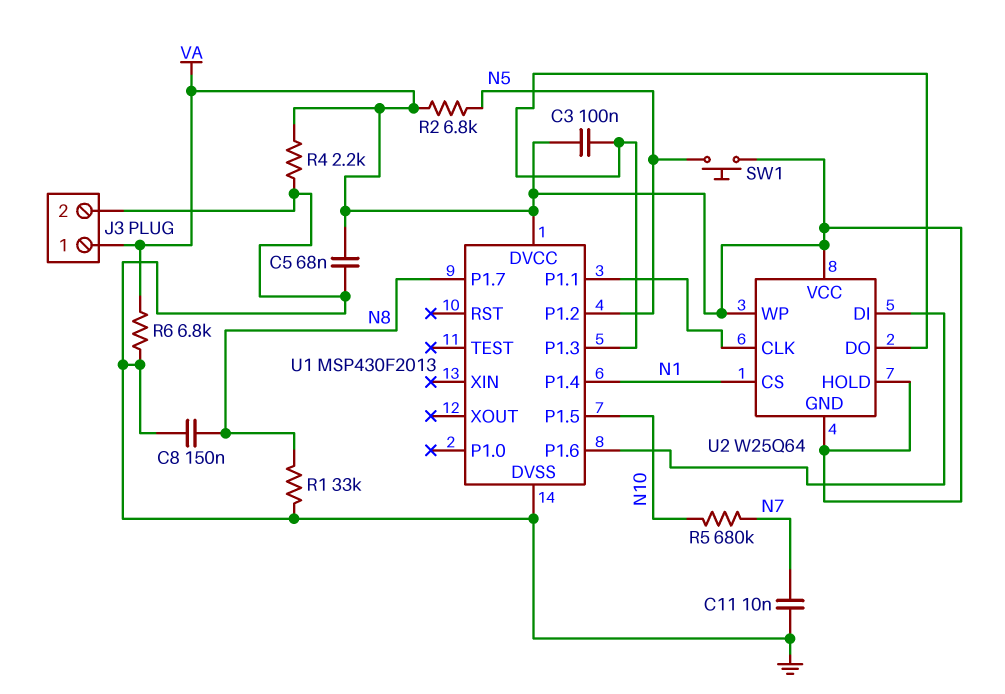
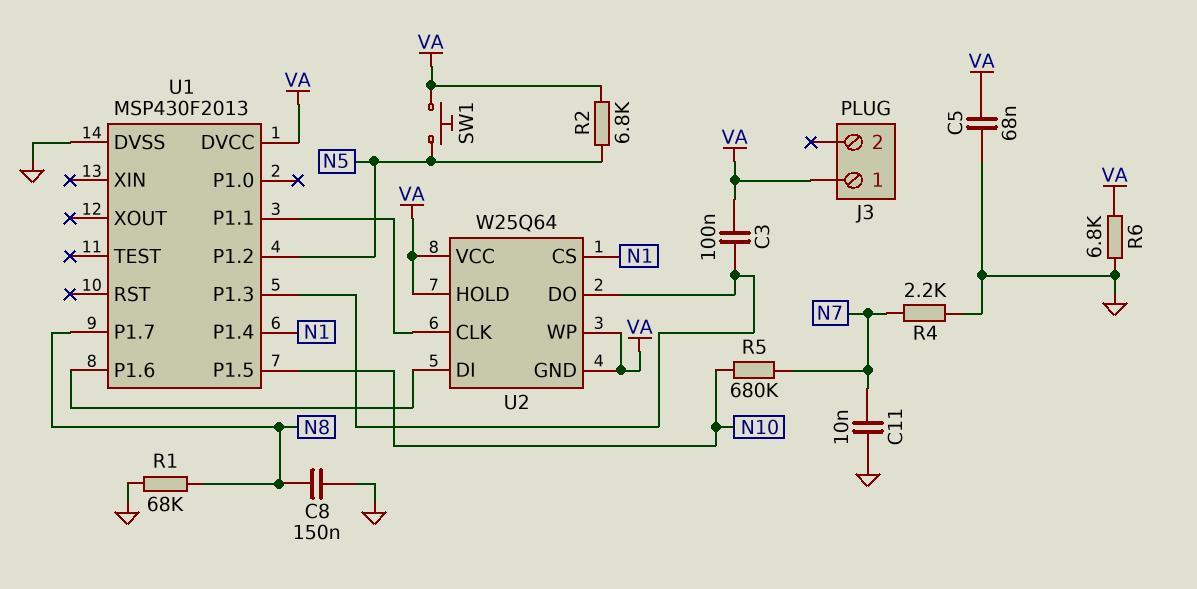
J3 pin 2: GND -> none
R1: 33k (GND, N8) -> 68k (GND, N8)
R4: 2.2k (GND, VA) -> 2.2k (GND, N7)

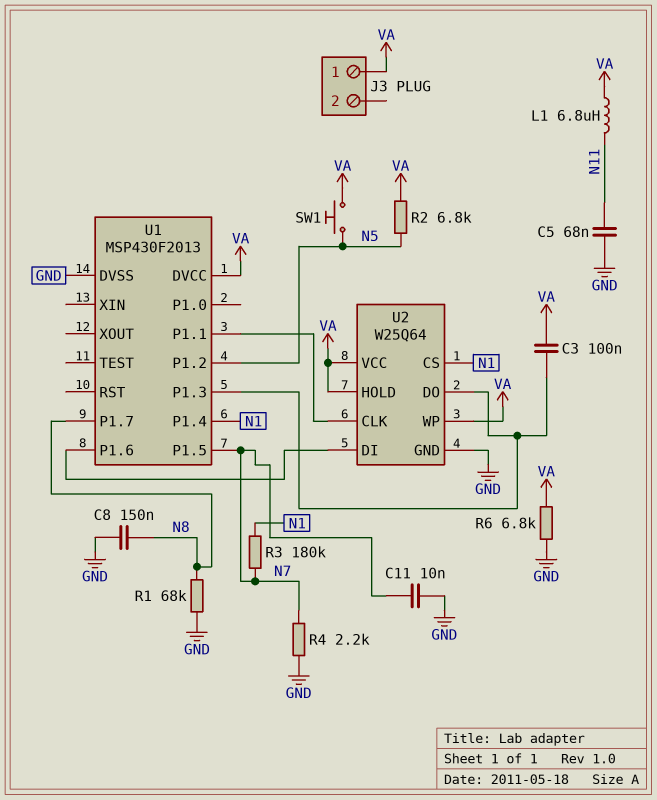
C5: 68nF (GND, VA) -> 68nF (GND, N11)
L1: none -> 6.8uH (N11, VA)
R3: none -> 180k (N1, N7)
R5: 680k (N7, N10) -> none
U1 pin P1.5: N10 -> N7
U2 pin GND: VA -> GND

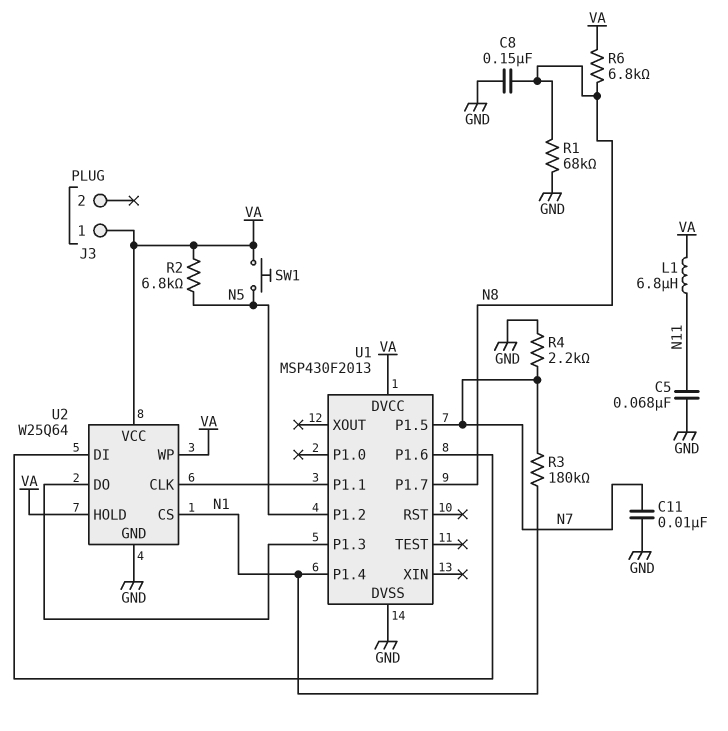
C3: 100nF (U1/P1.3, VA) -> none
R6: 6.8k (GND, VA) -> 6.8k (N8, VA)

